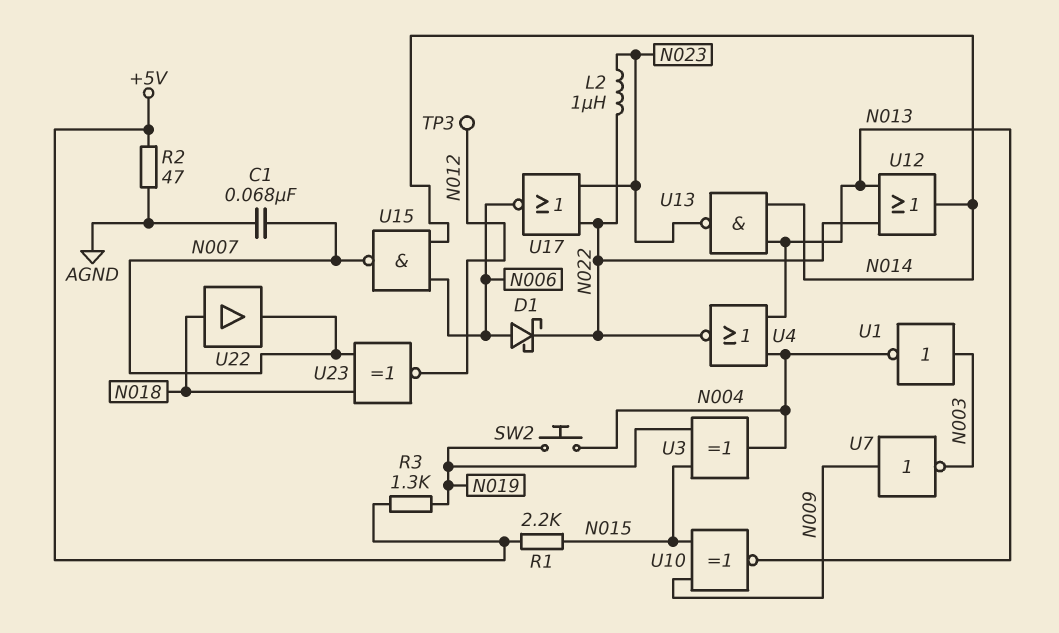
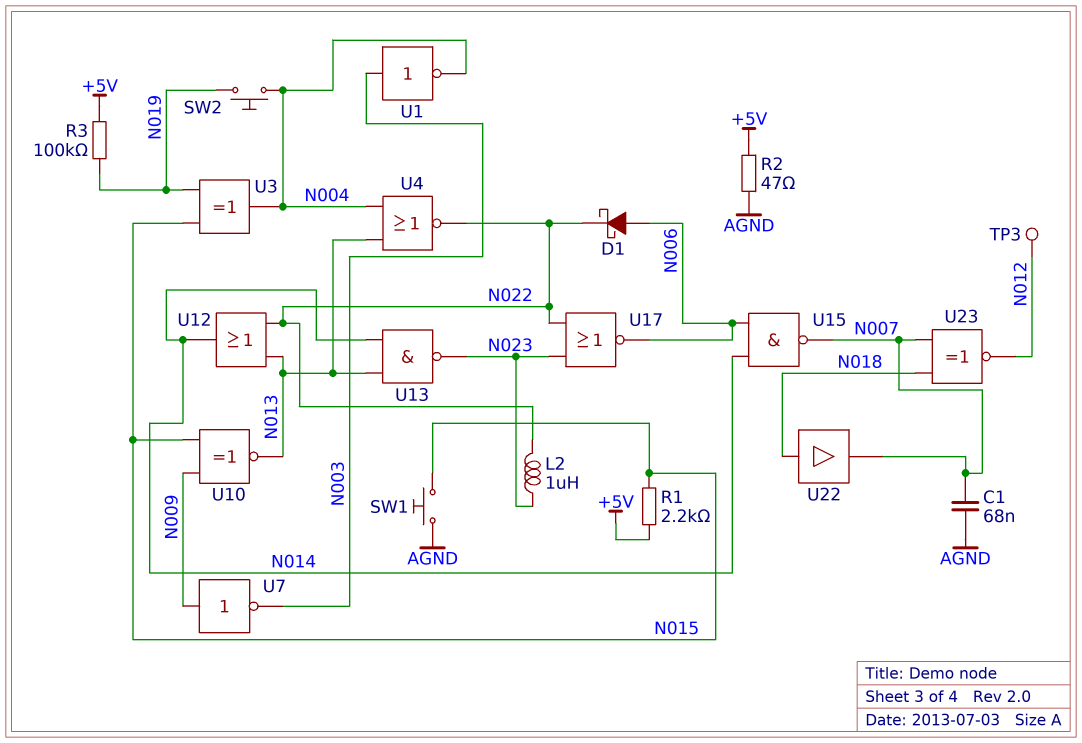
R3: 1.3k (+5V, N019) -> 100k (+5V, N019)
SW1: none -> button (AGND, N015)

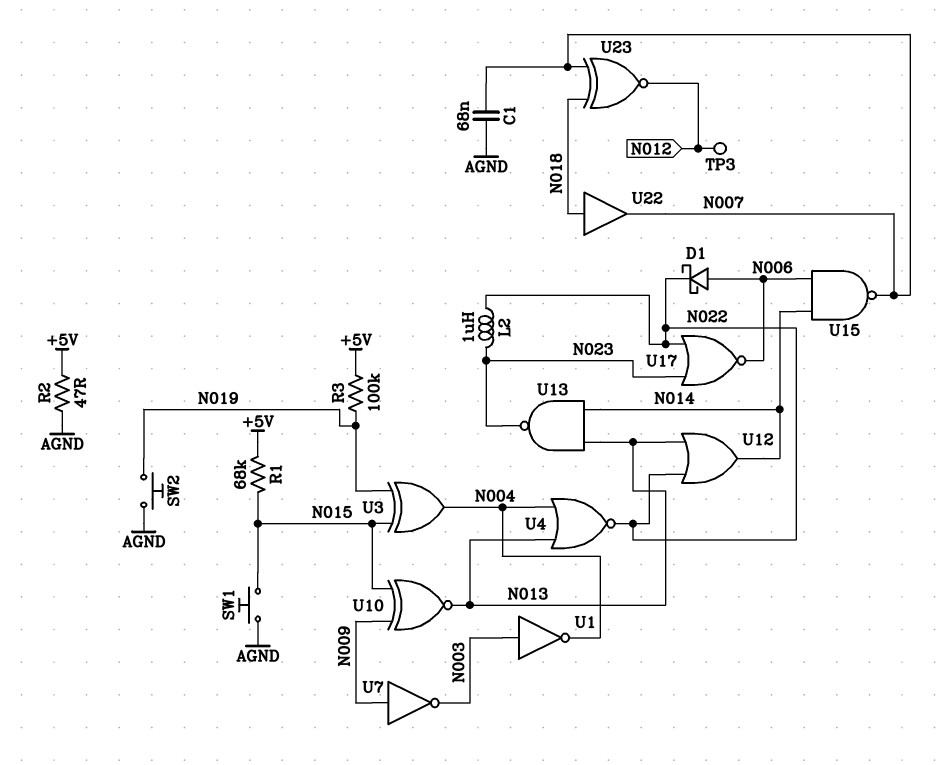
R1: 2.2k (+5V, N015) -> 68k (+5V, N015)
SW2: button (N004, N019) -> button (AGND, N019)

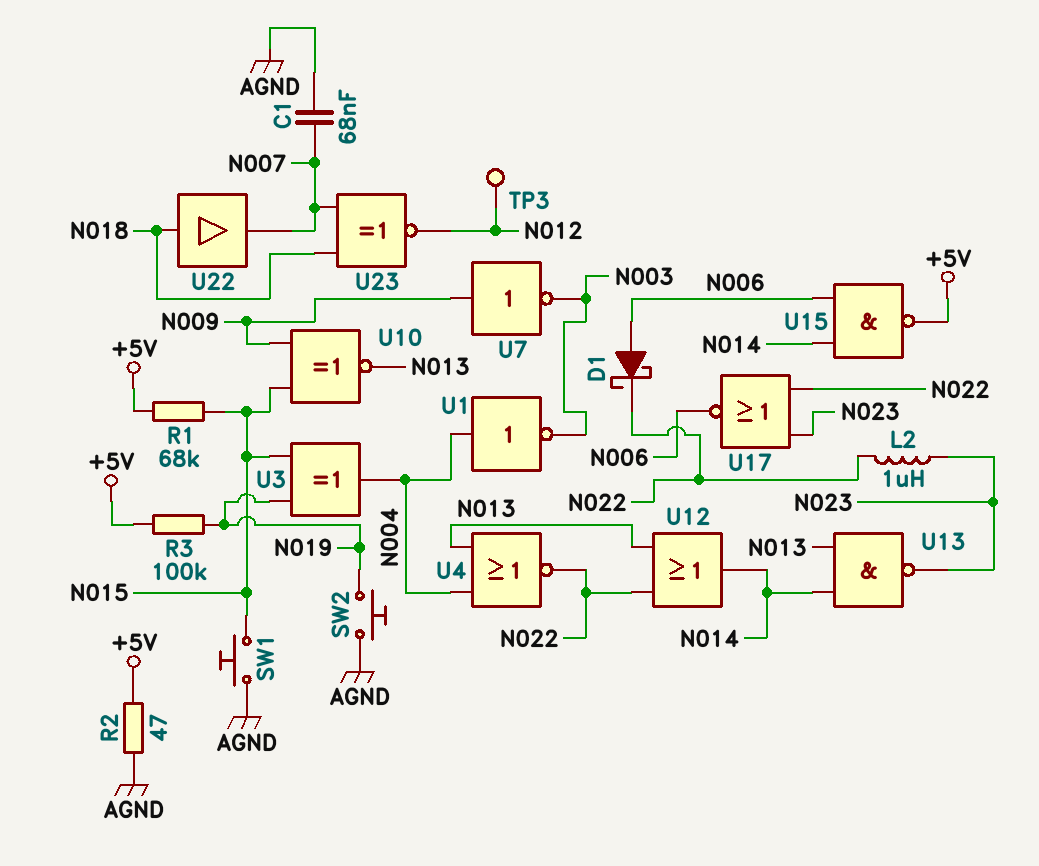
U1: NOT (in N003, out N004) -> NOT (in N004, out N003)
U15: NAND (in N006, in N014, out N007) -> NAND (in N006, in N014, out +5V)

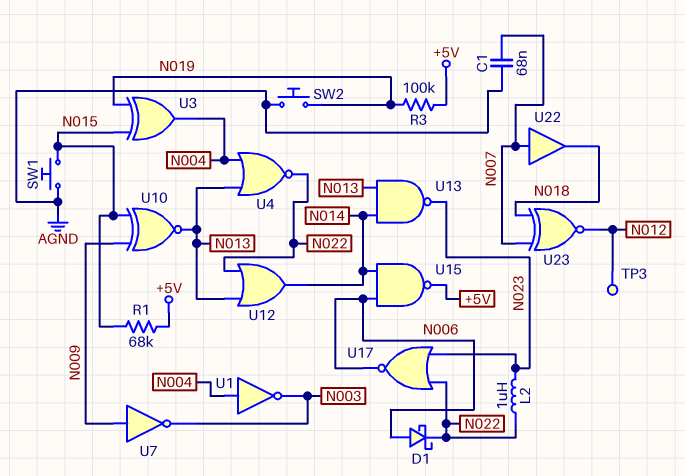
R2: 47 (+5V, AGND) -> none
U22: buffer (in N018, out N007) -> buffer (in N007, out N018)

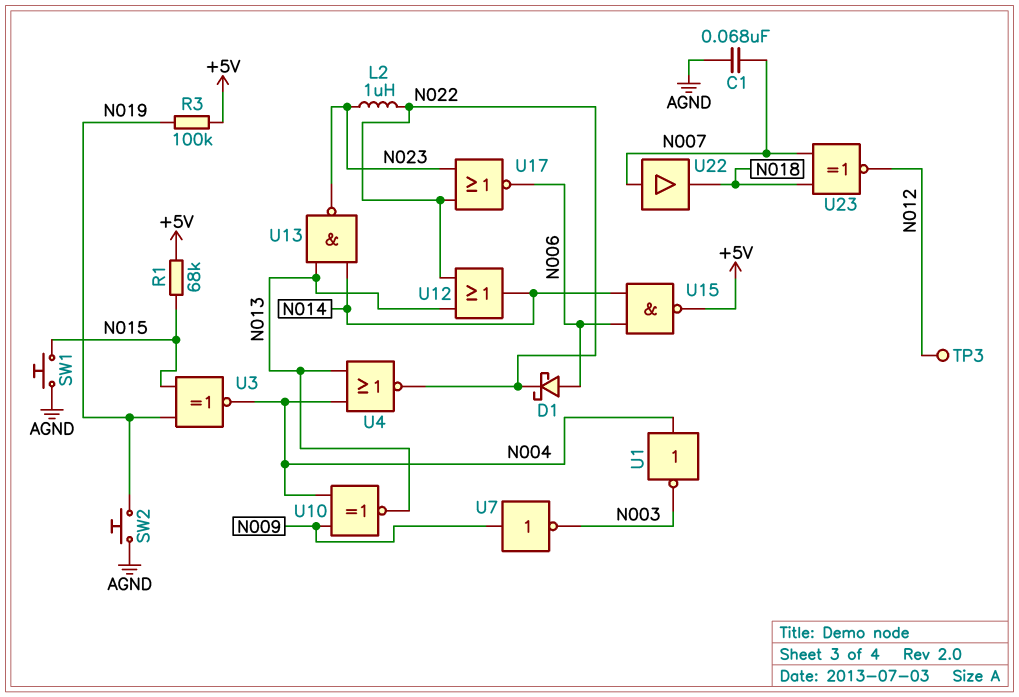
U3: XOR (in N015, in N019, out N004) -> XNOR (in N015, in N019, out N004)
U10: XNOR (in N009, in N015, out N013) -> XNOR (in N004, in N009, out N013)

